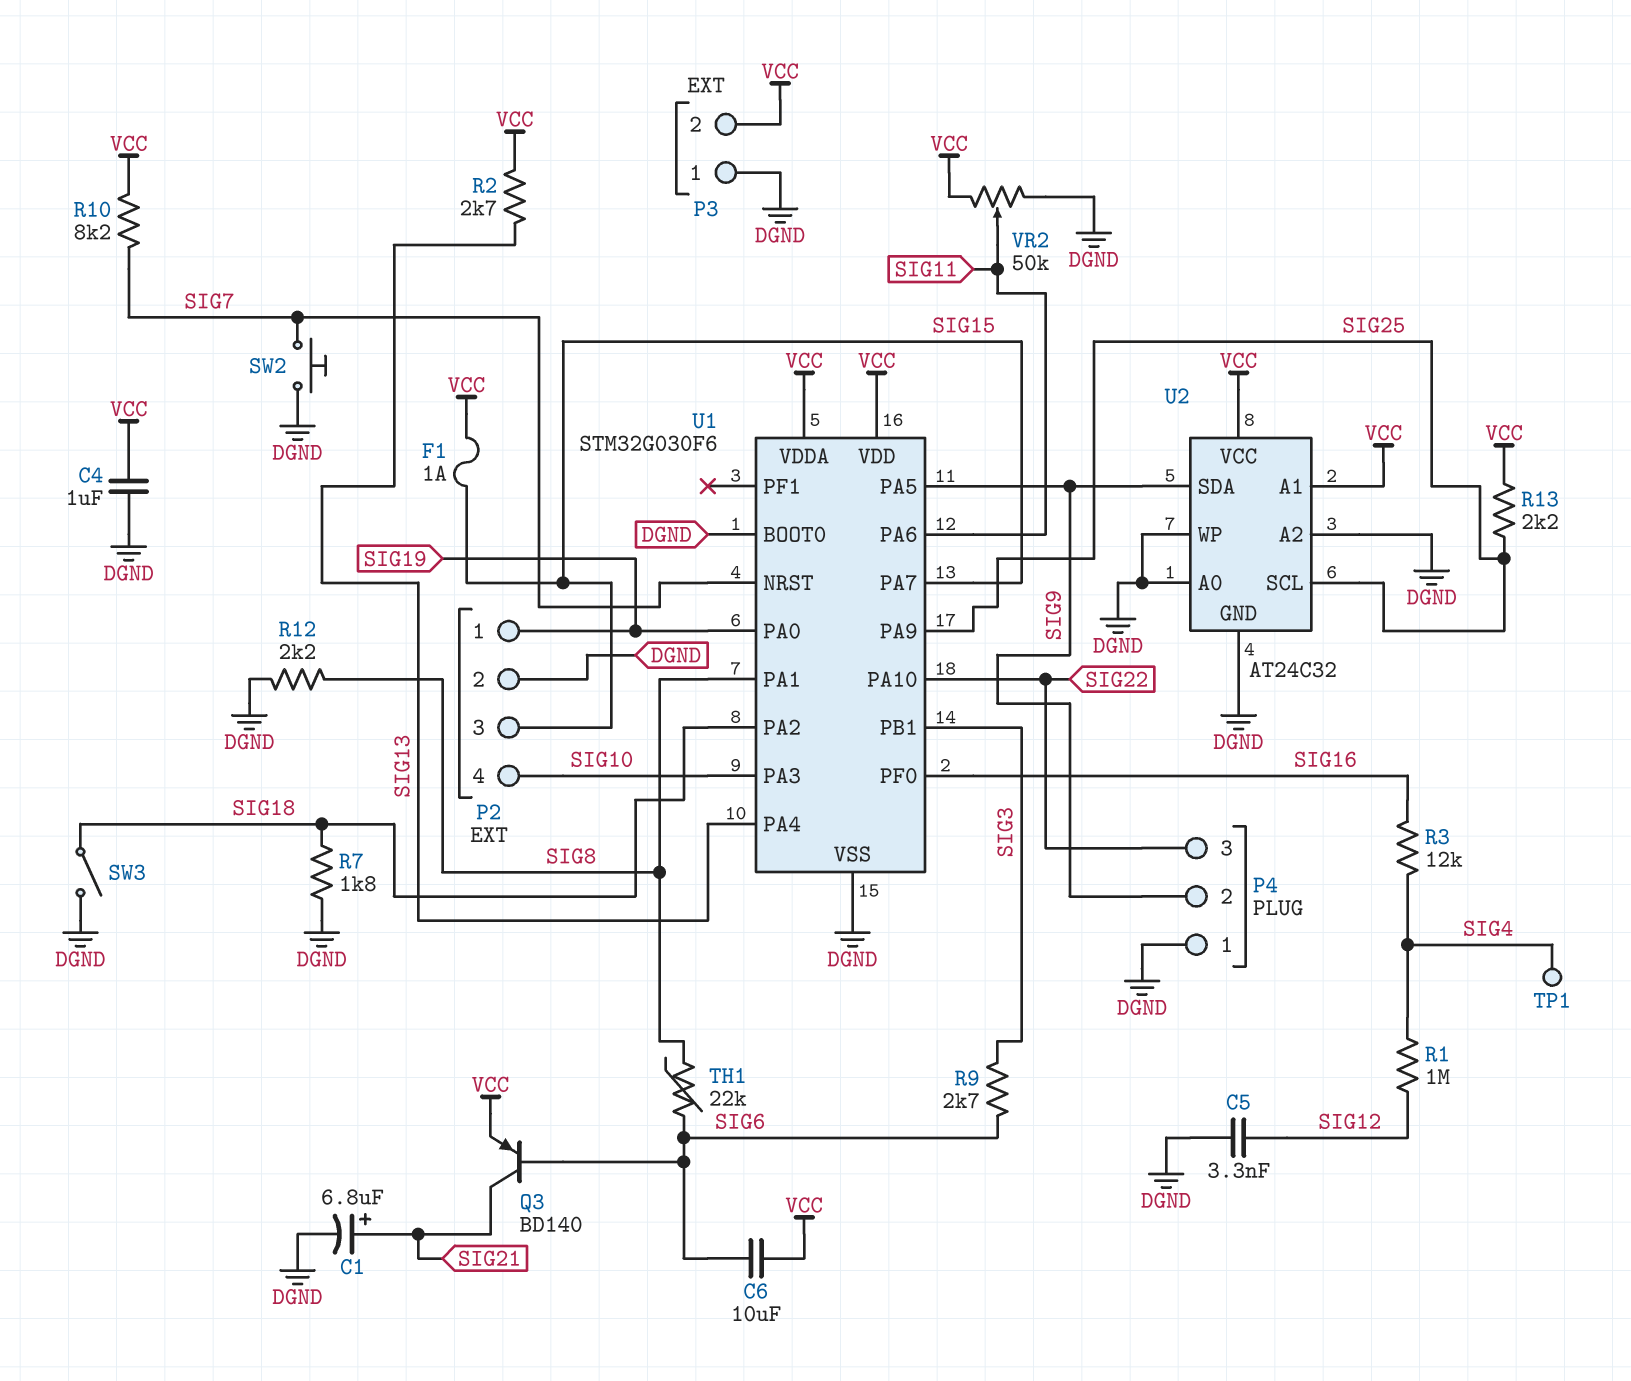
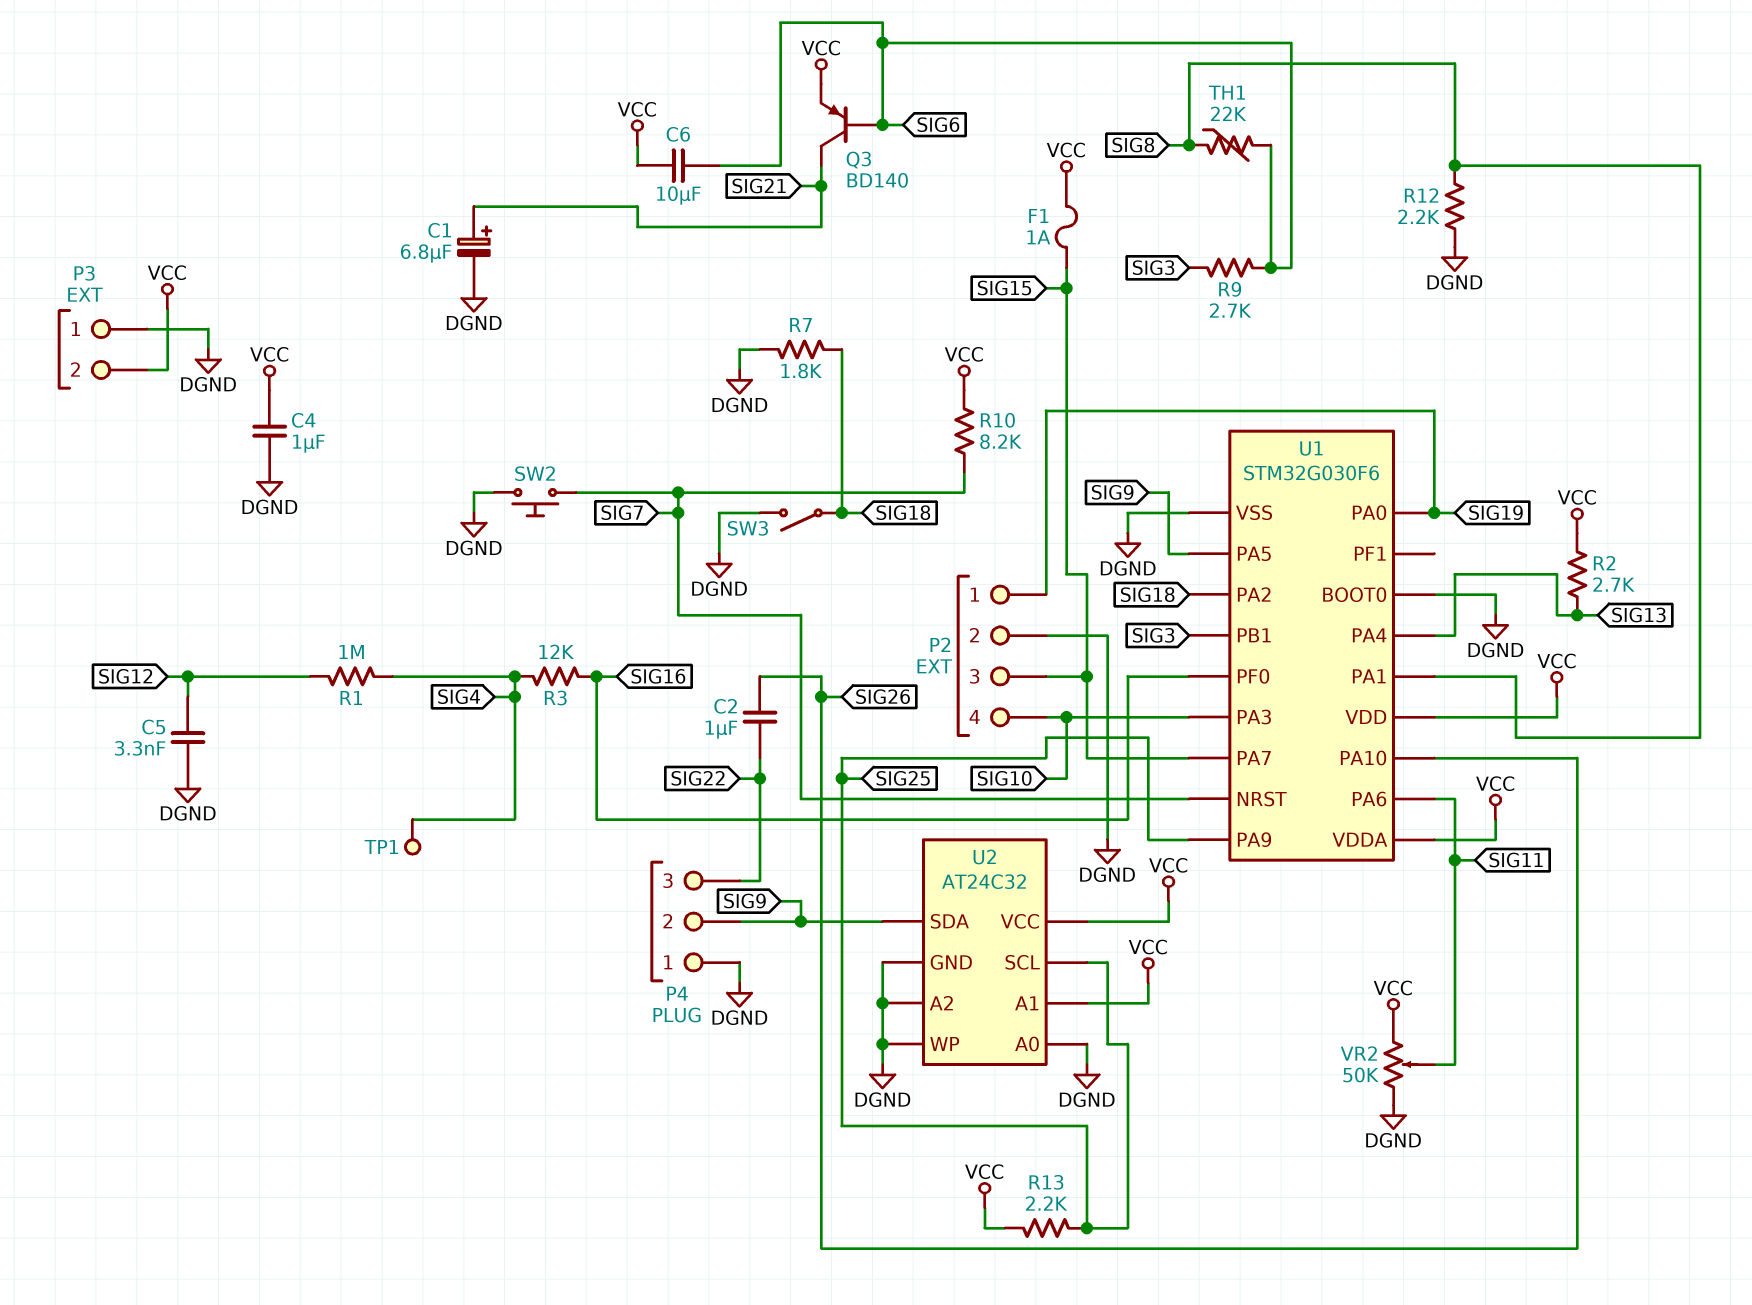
C2: none -> 1uF (SIG22, SIG26)
U1 pin PA10: SIG22 -> SIG26

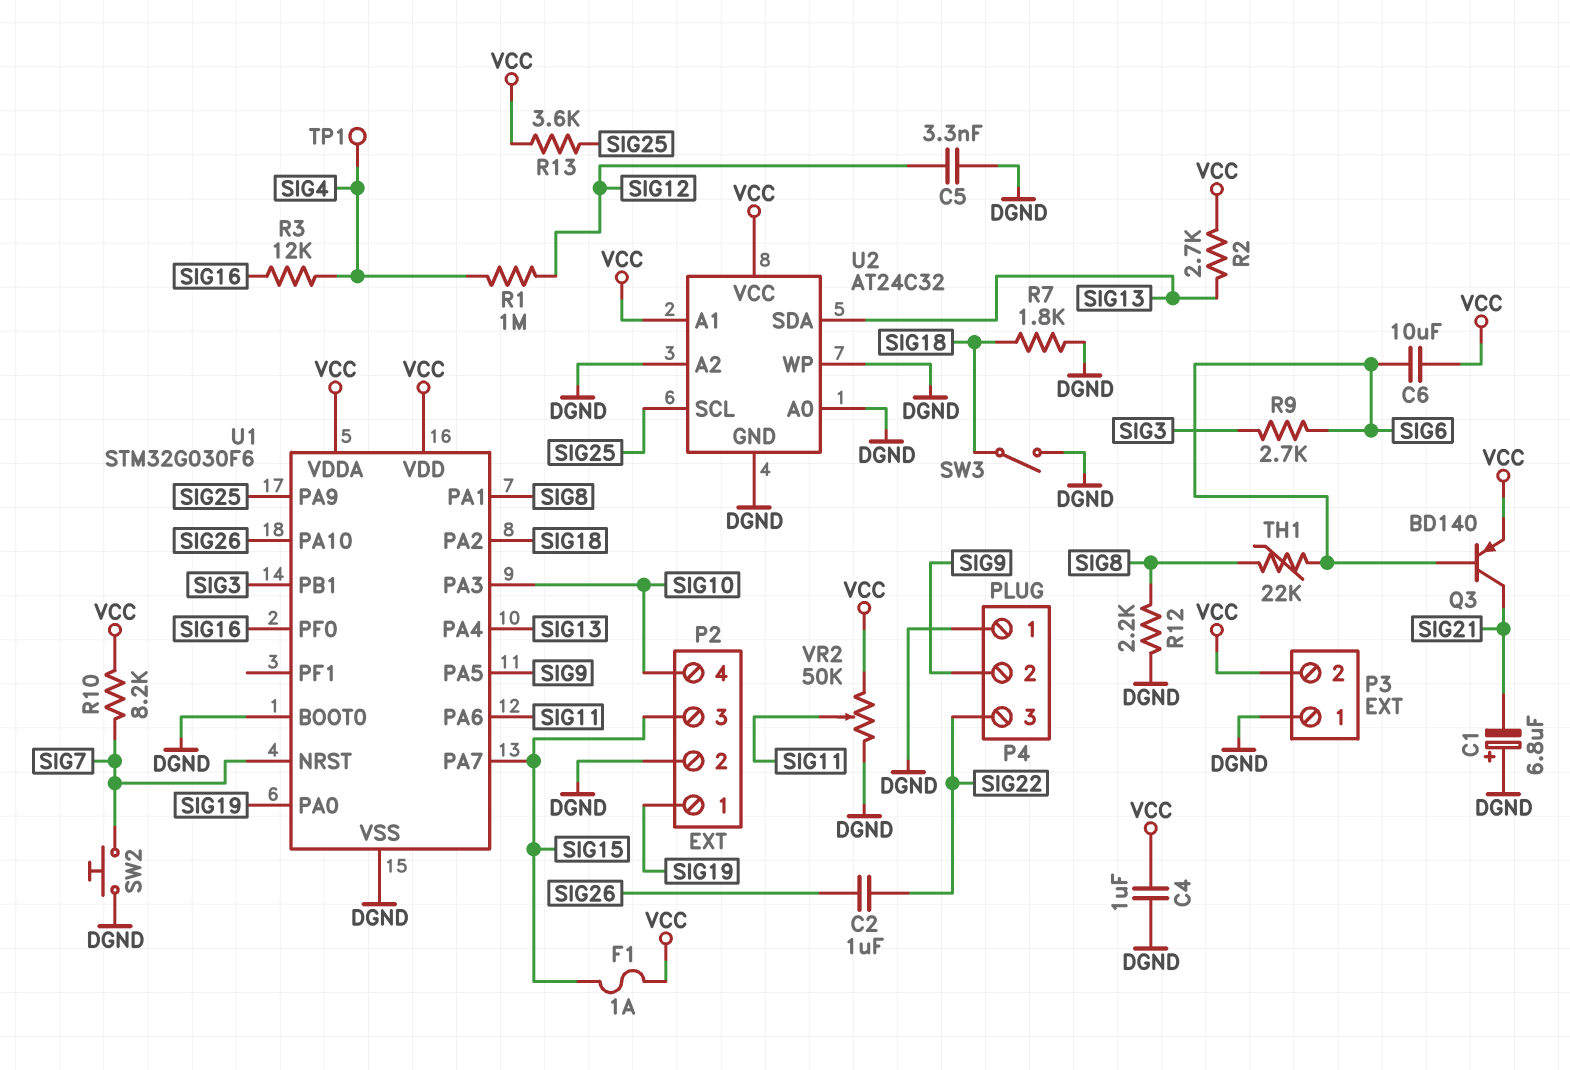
C1: 6.8uF (plus SIG21, minus DGND) -> 6.8uF (plus DGND, minus SIG21)
R13: 2.2k (SIG25, VCC) -> 3.6k (SIG25, VCC)
U2 pin SDA: SIG9 -> SIG13

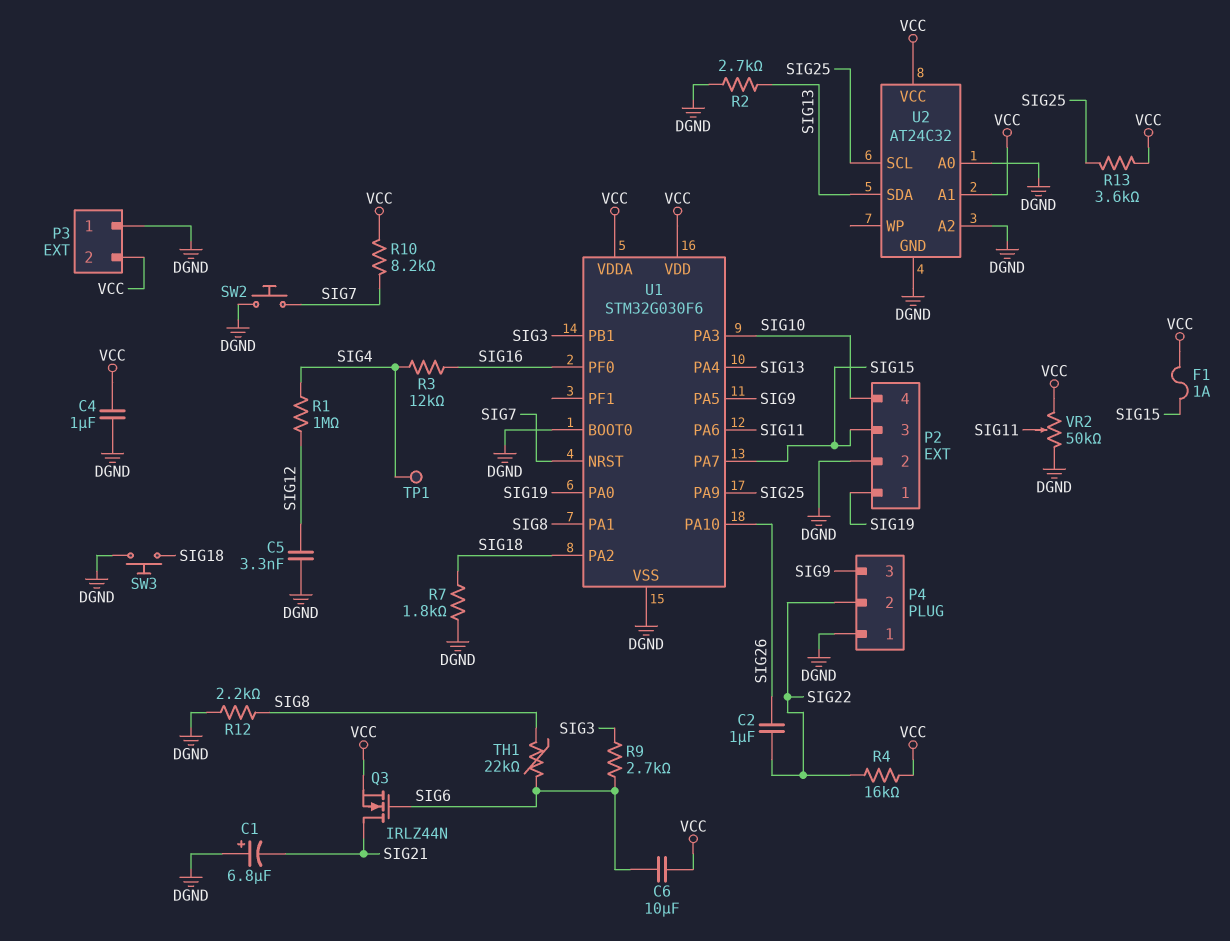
P4 pin 2: SIG9 -> SIG22
P4 pin 3: SIG22 -> SIG9
Q3: PNP BD140 (B SIG6, C SIG21, E VCC) -> NMOS IRLZ44N (G SIG6, D SIG21, S VCC)
R2: 2.7k (SIG13, VCC) -> 2.7k (DGND, SIG13)
R4: none -> 16k (SIG22, VCC)
SW3: switch (DGND, SIG18) -> button (DGND, SIG18)
U2 pin WP: DGND -> none

